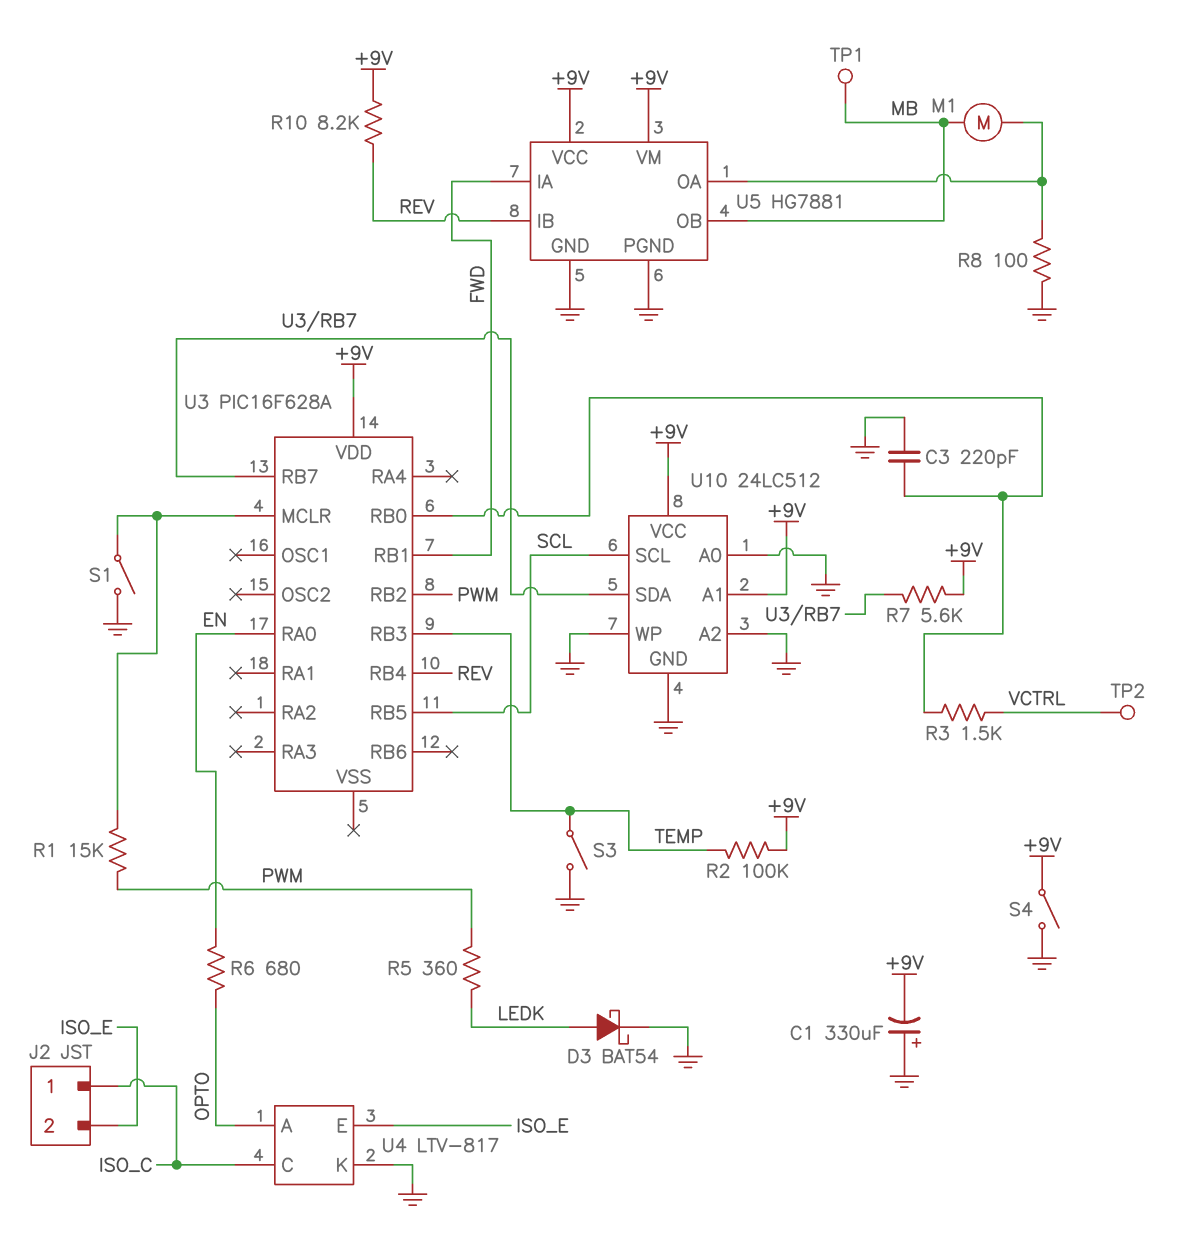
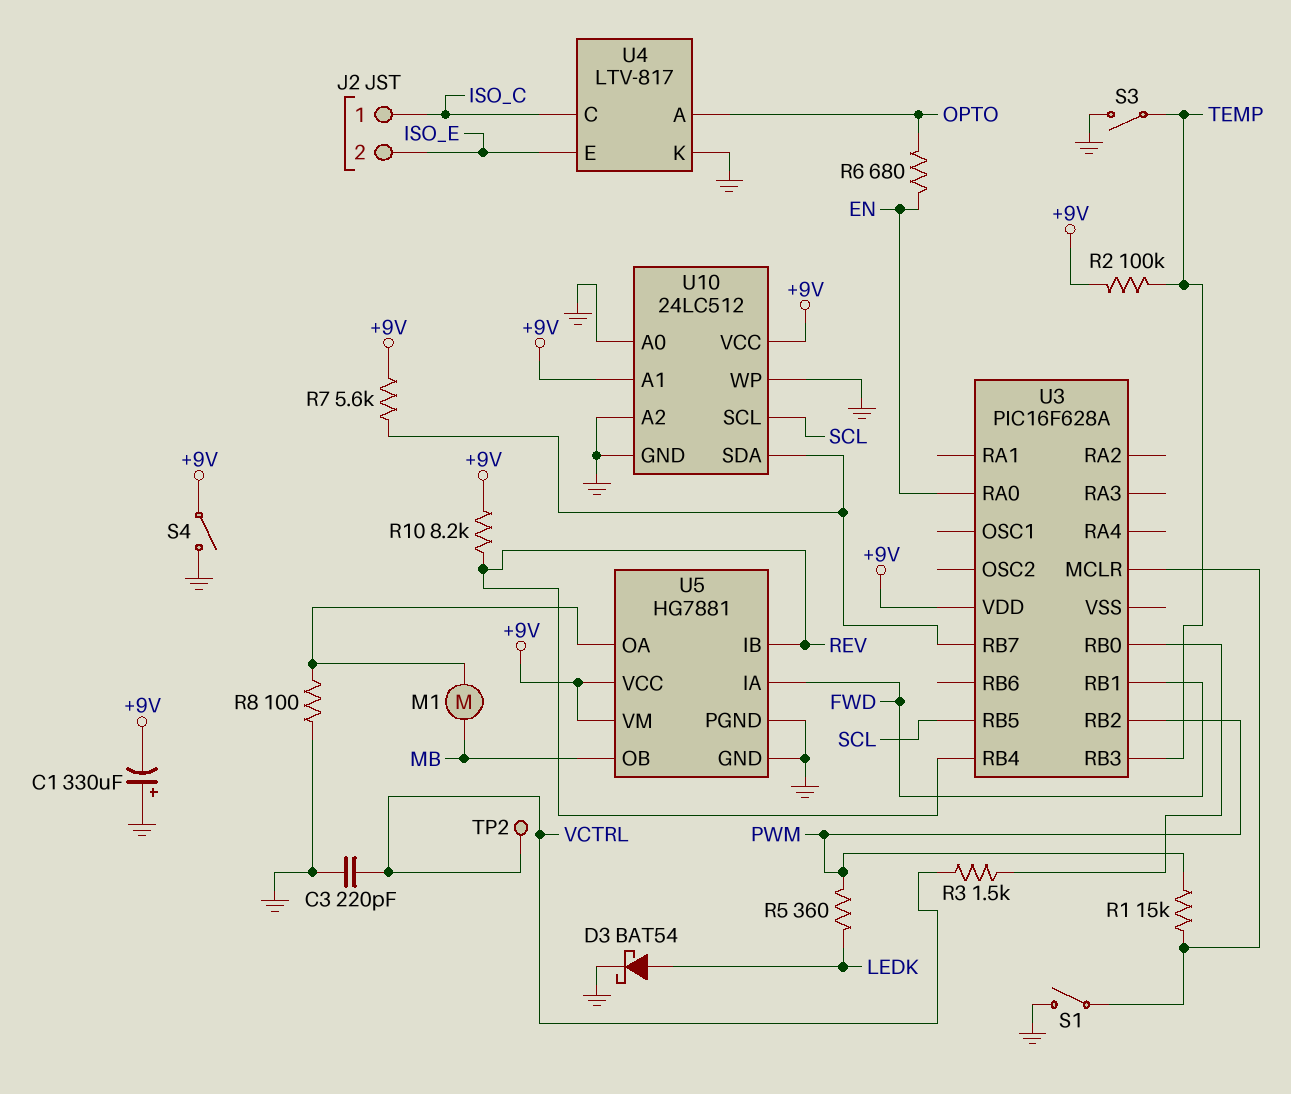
C3: 220pF (GND, U3/RB0) -> 220pF (GND, VCTRL)
TP1: test point (MB) -> none

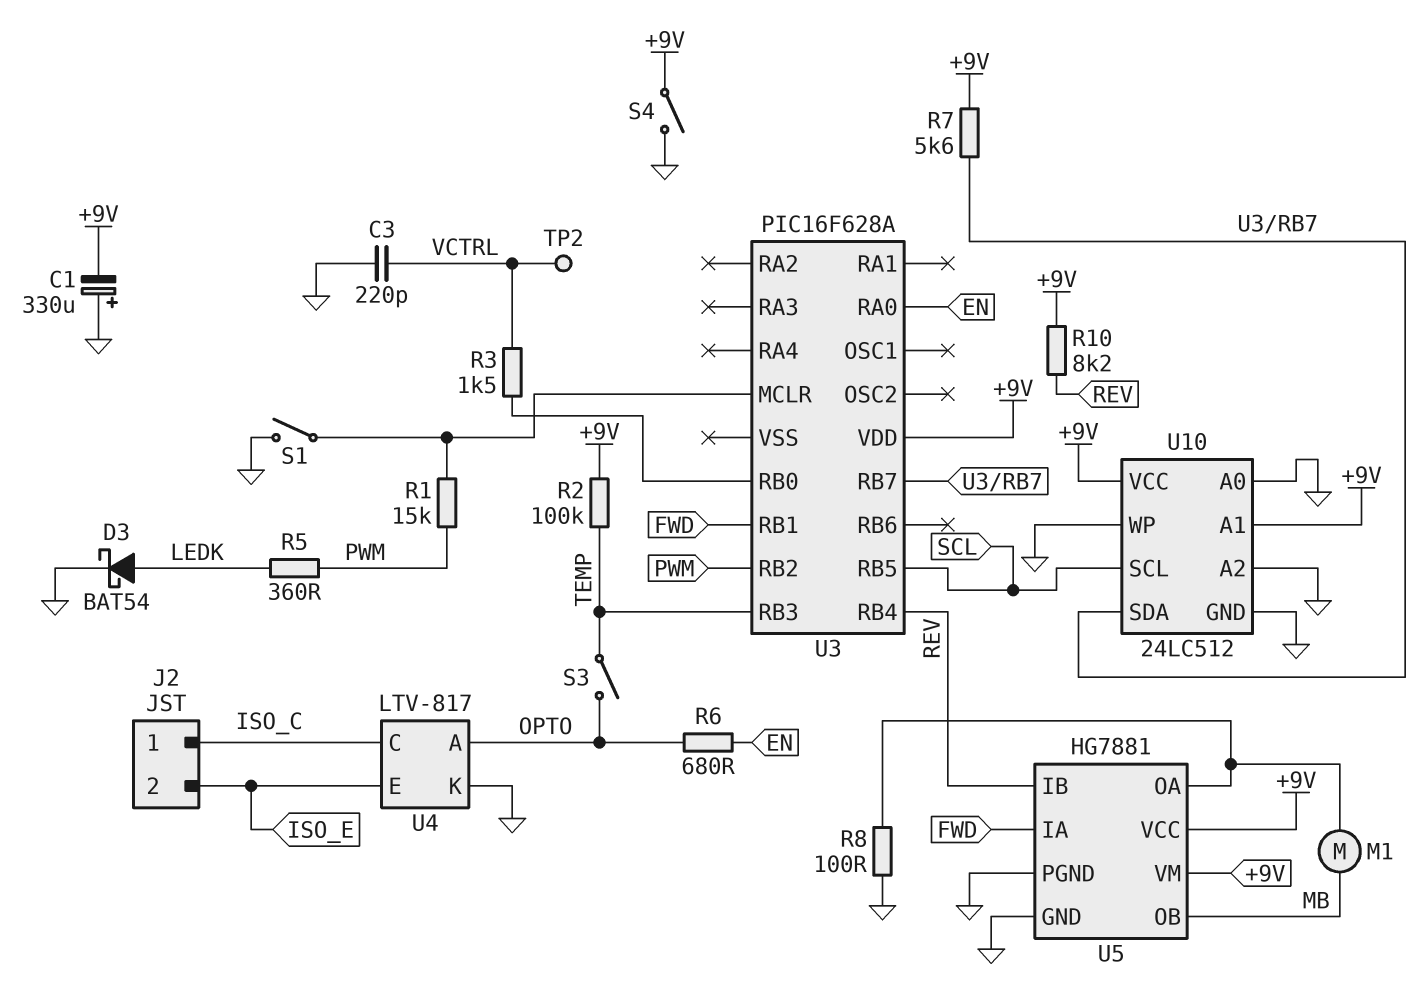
S3: switch (GND, TEMP) -> switch (OPTO, TEMP)

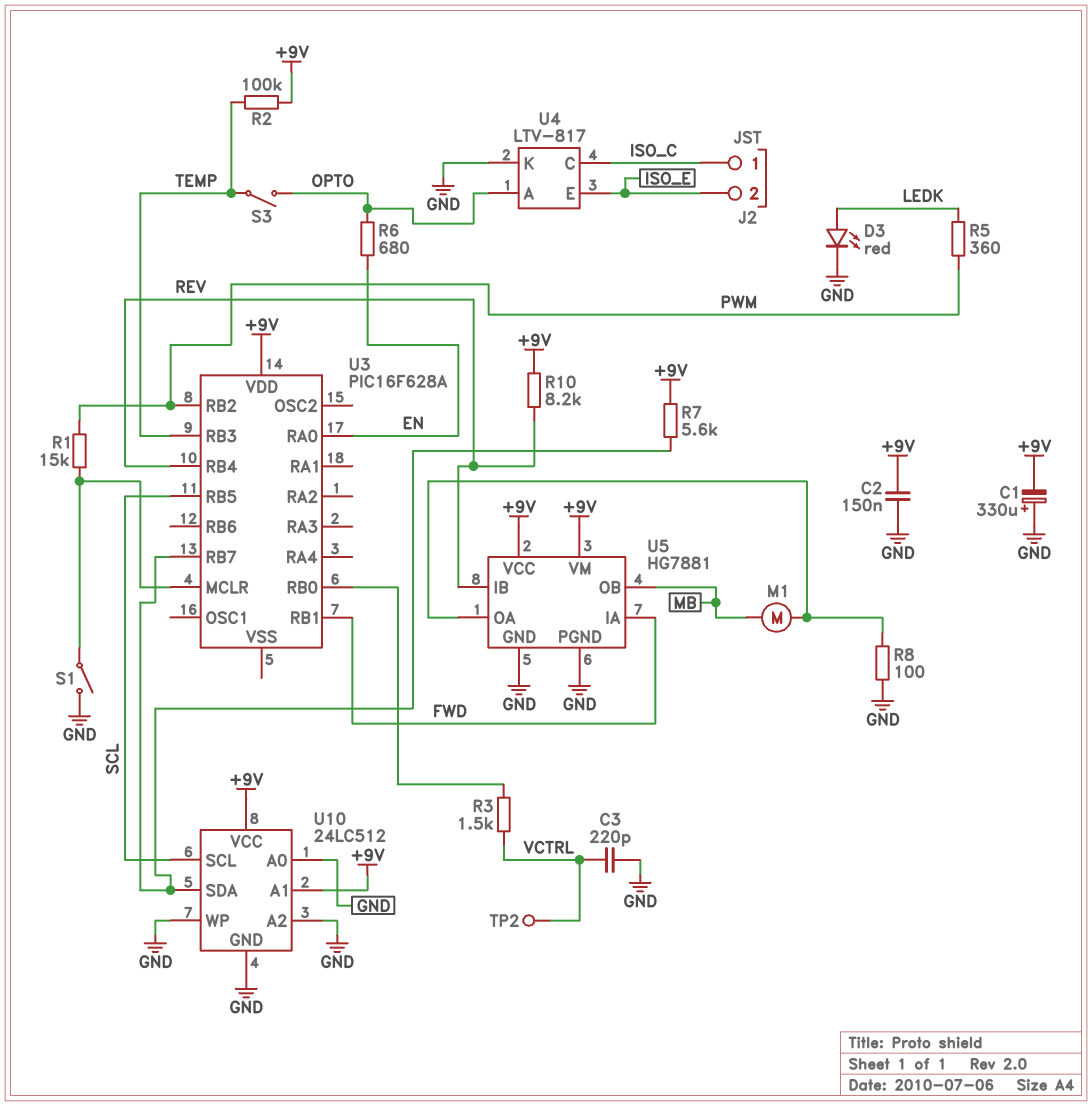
C2: none -> 150nF (+9V, GND)
D3: schottky BAT54 (A LEDK, K GND) -> LED red (A LEDK, K GND)
S4: switch (+9V, GND) -> none

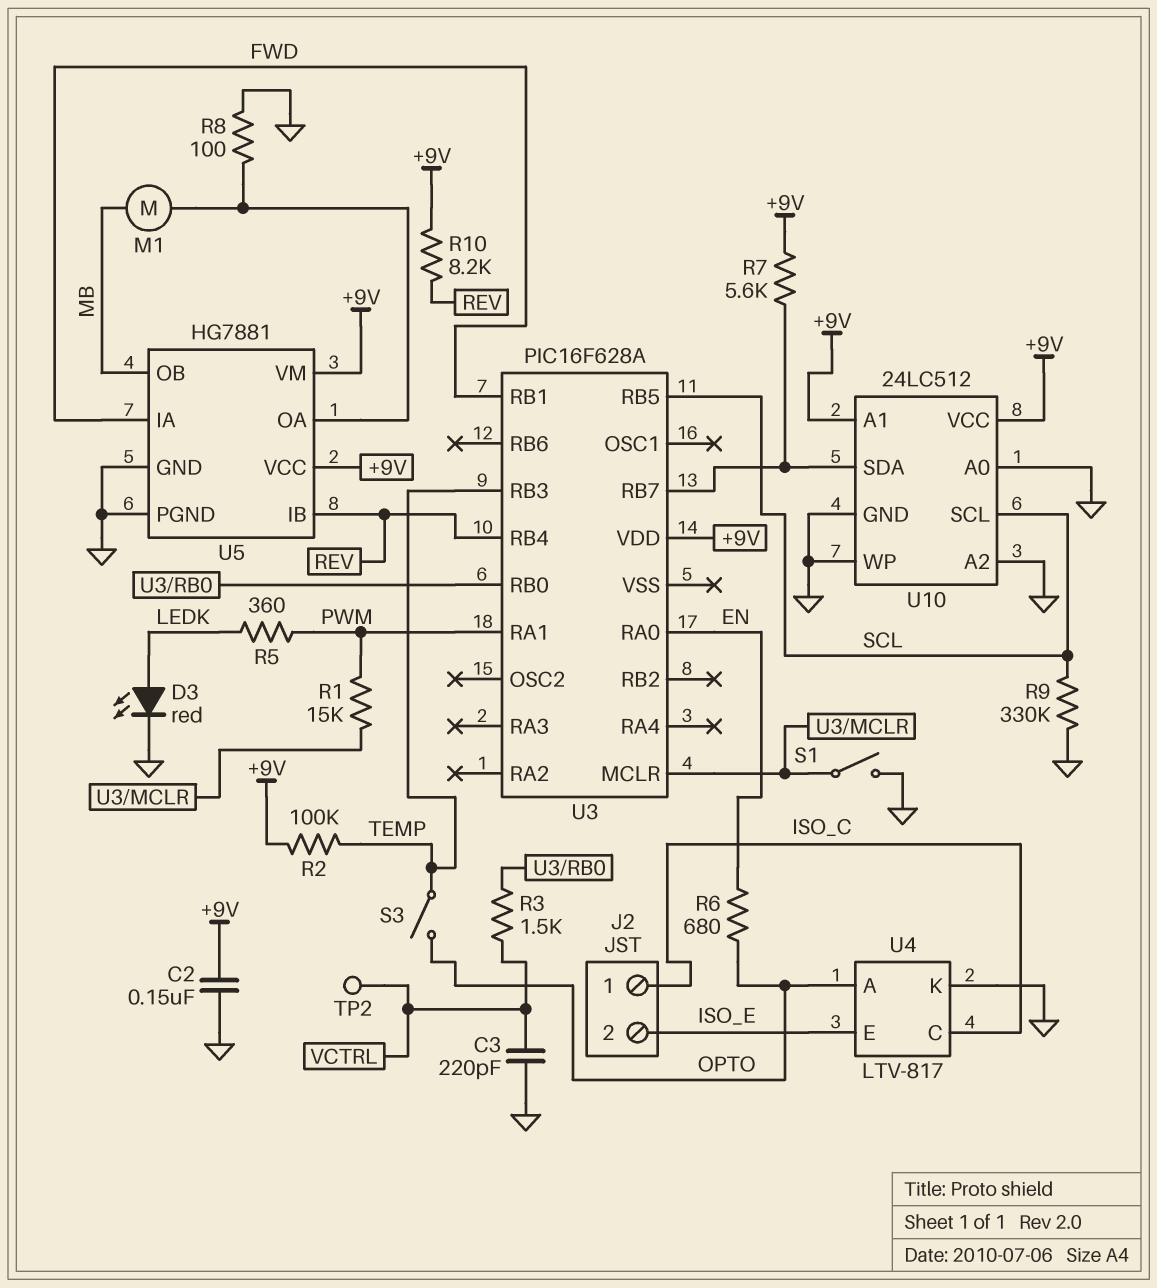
C1: 330uF (plus GND, minus +9V) -> none
R9: none -> 330k (GND, SCL)
U3 pin RA1: none -> PWM
U3 pin RB2: PWM -> none

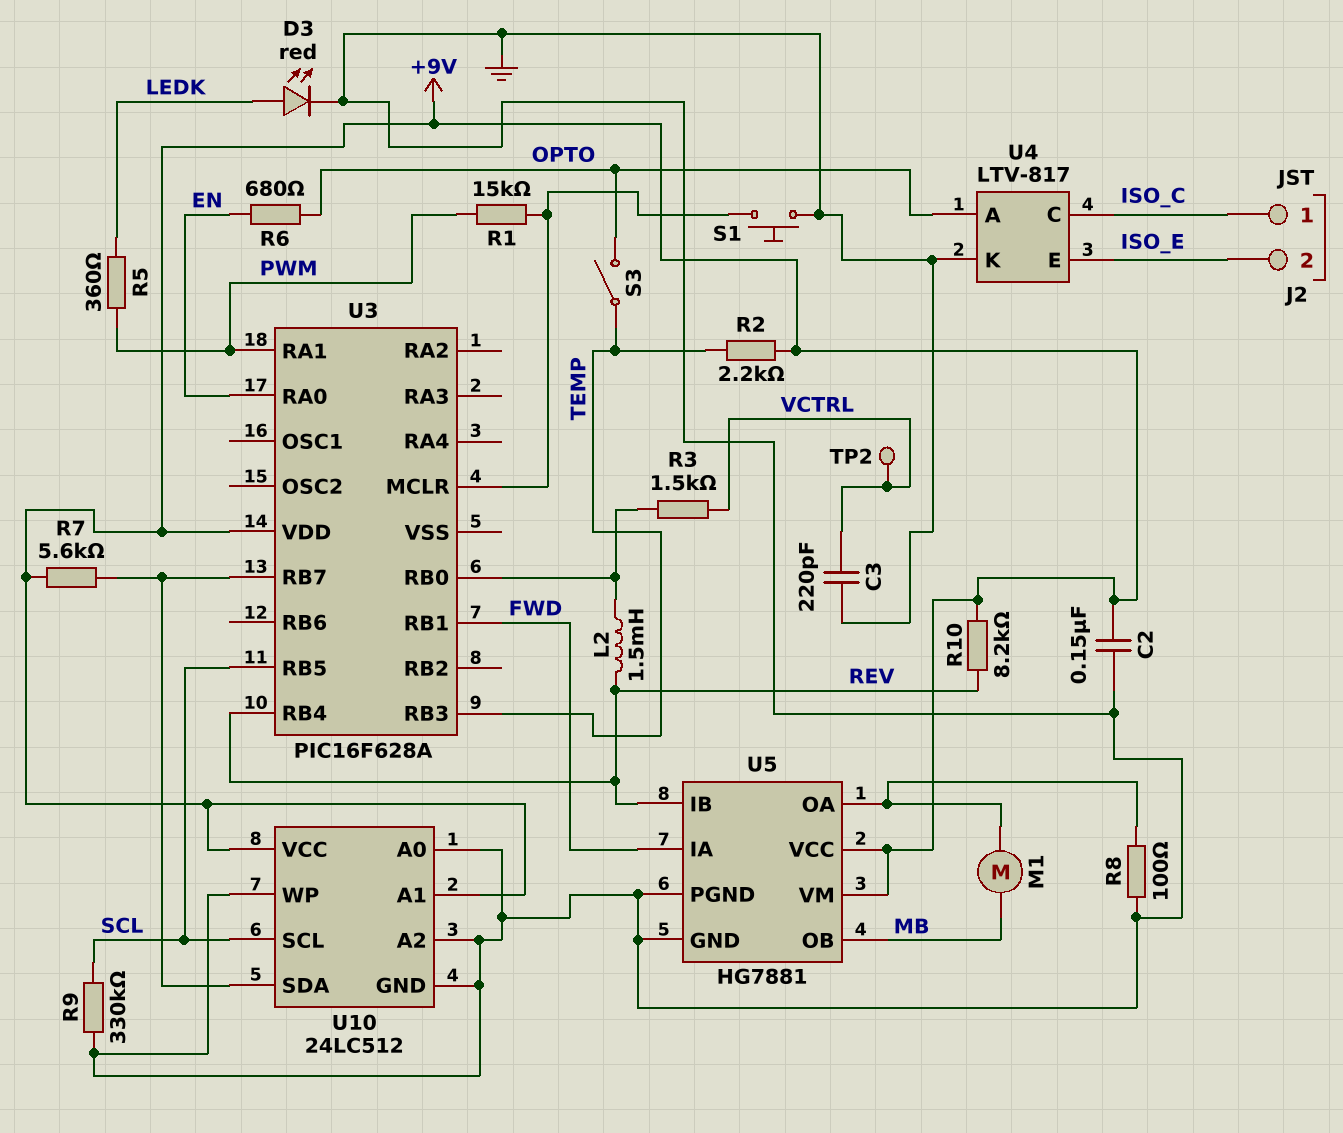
L2: none -> 1.5mH (REV, U3/RB0)
R2: 100k (+9V, TEMP) -> 2.2k (+9V, TEMP)
S1: switch (GND, U3/MCLR) -> button (GND, U3/MCLR)

